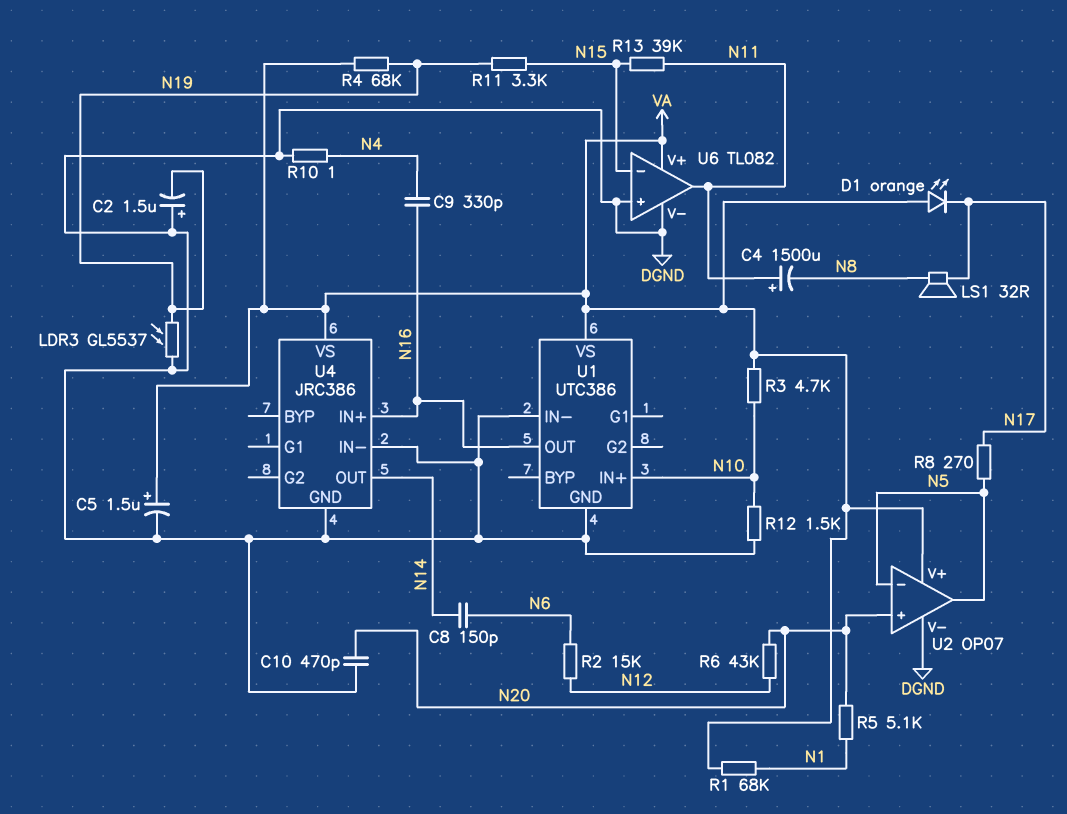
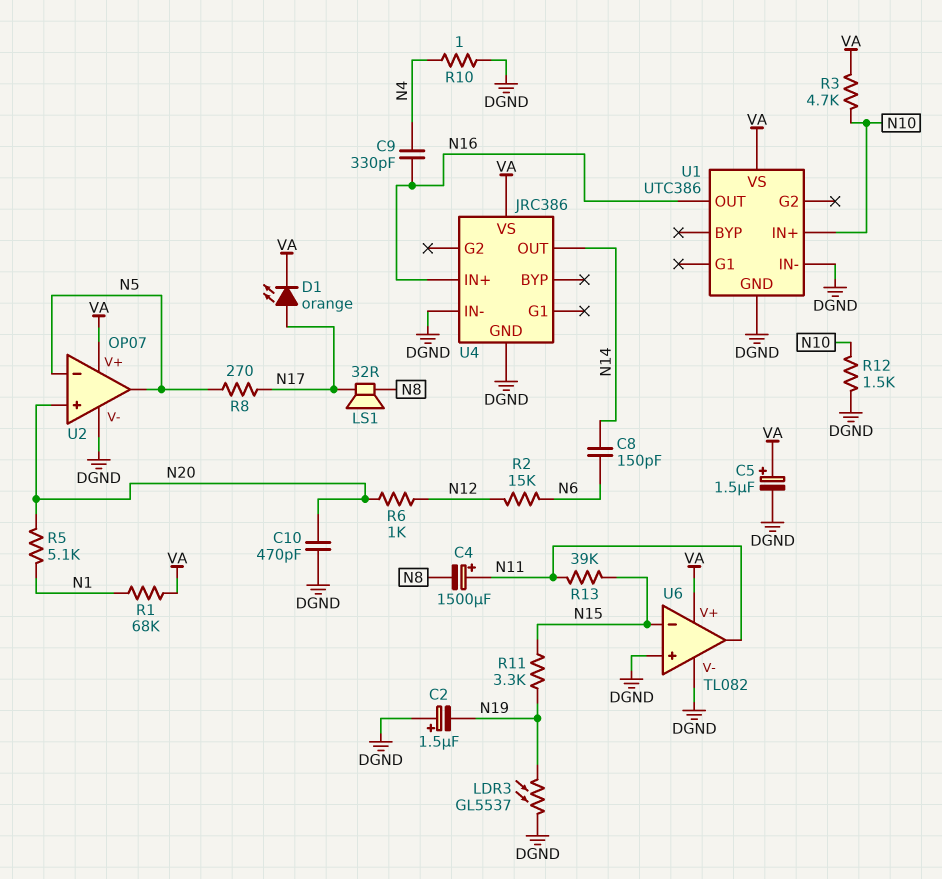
D1: LED orange (A VA, K N17) -> LED orange (A N17, K VA)
R4: 68k (N19, VA) -> none
R6: 43k (N12, N20) -> 1k (N12, N20)

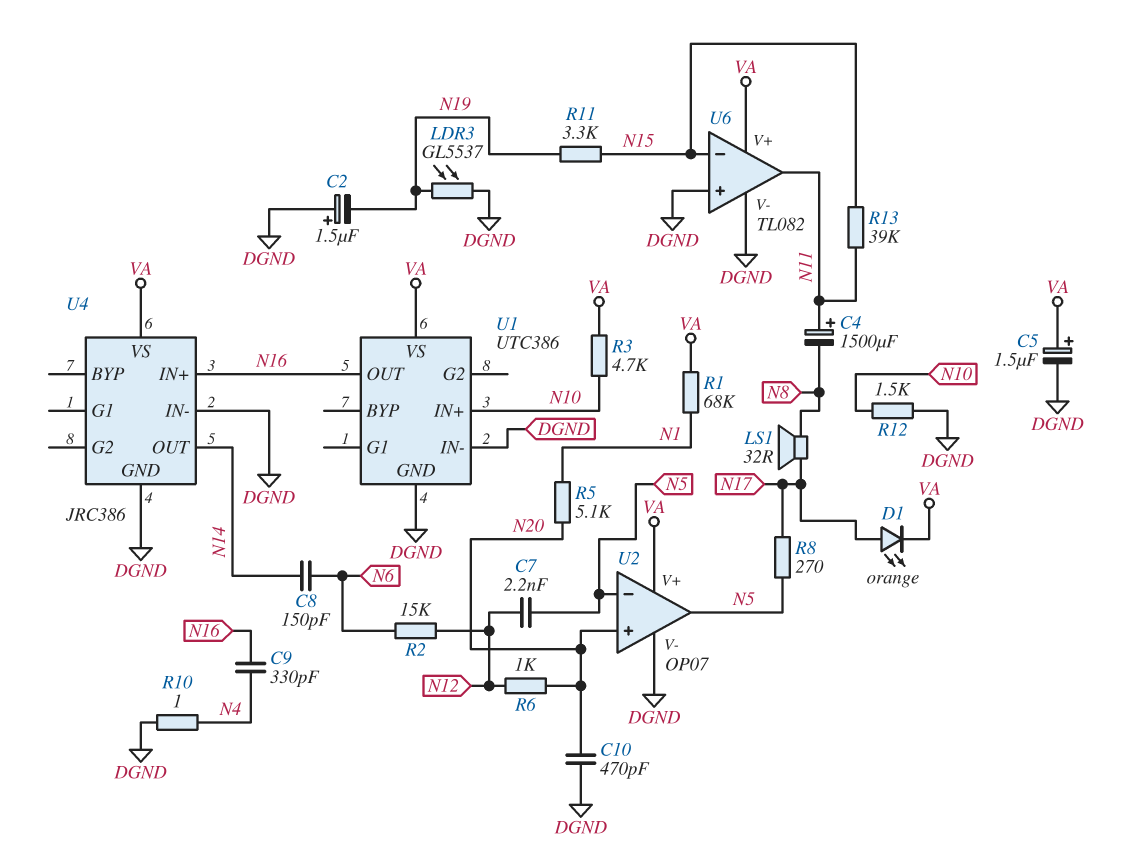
C7: none -> 2.2nF (N5, N12)

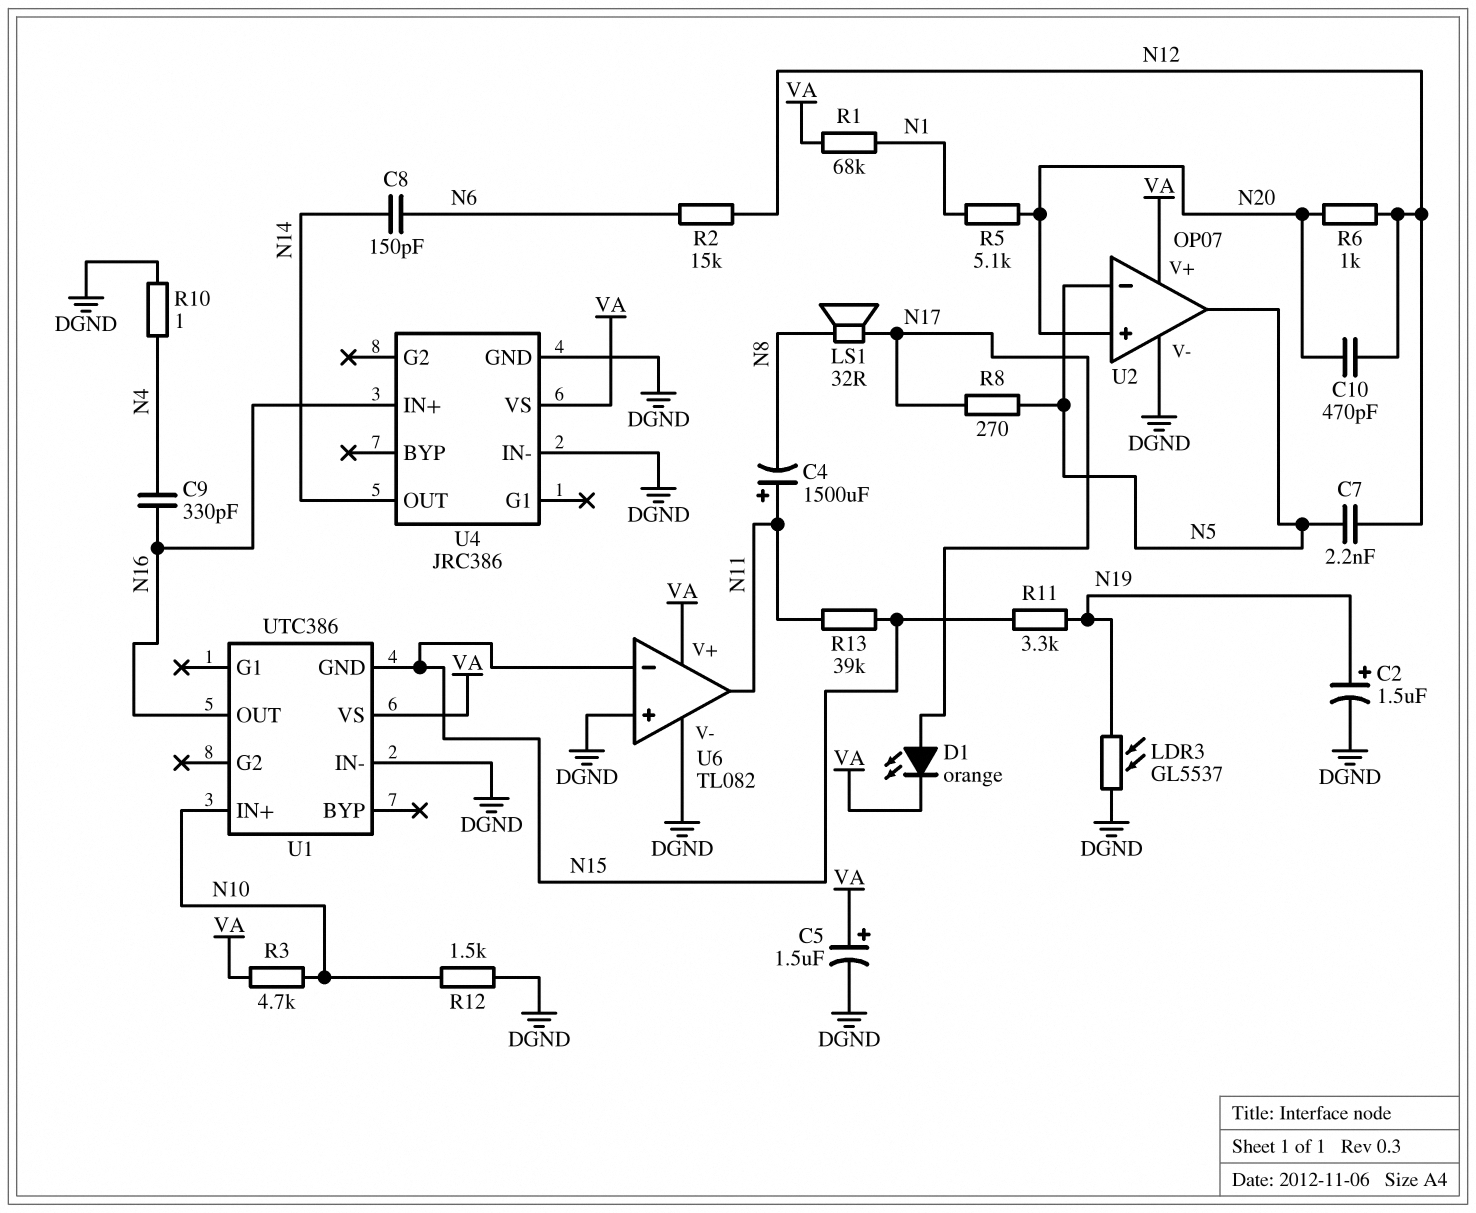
C2: 1.5uF (plus DGND, minus N19) -> 1.5uF (plus N19, minus DGND)
C10: 470pF (DGND, N20) -> 470pF (N12, N20)
U1 pin GND: DGND -> N15

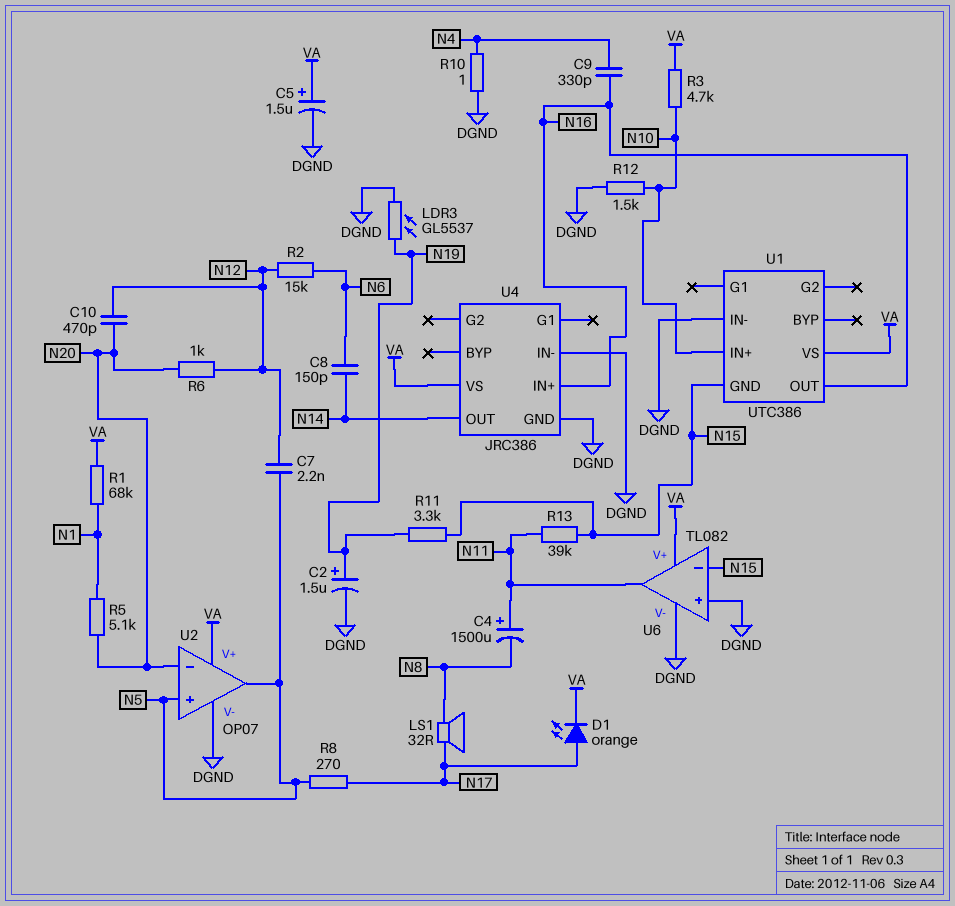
U2 pin in+: N20 -> N5
U2 pin in-: N5 -> N20

